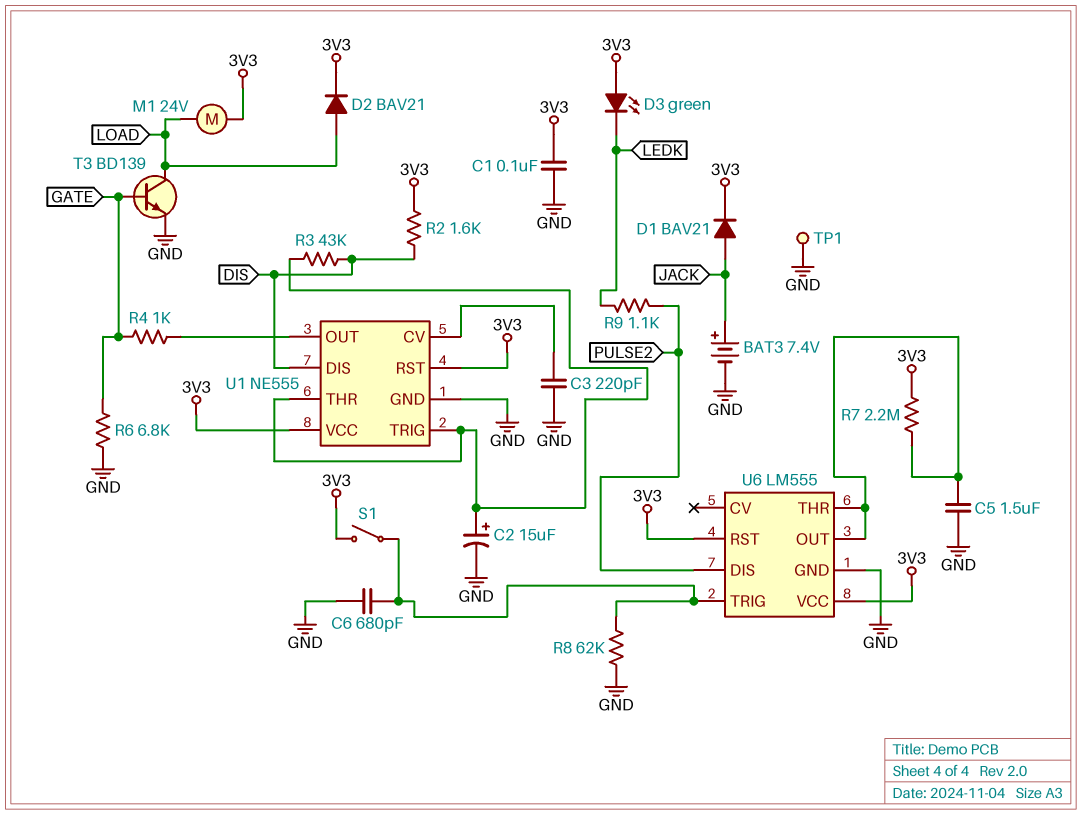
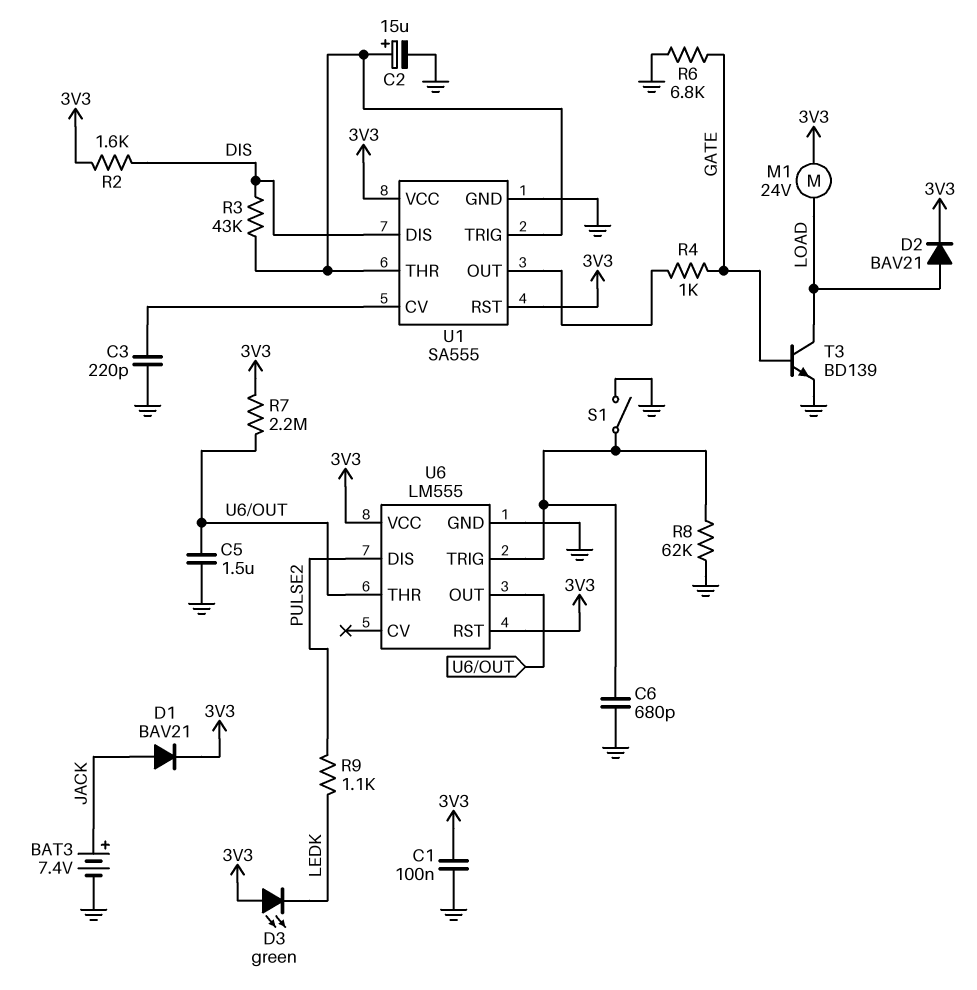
S1: switch (3V3, U6/TRIG) -> switch (GND, U6/TRIG)
TP1: test point (GND) -> none
U1: NE555 -> SA555

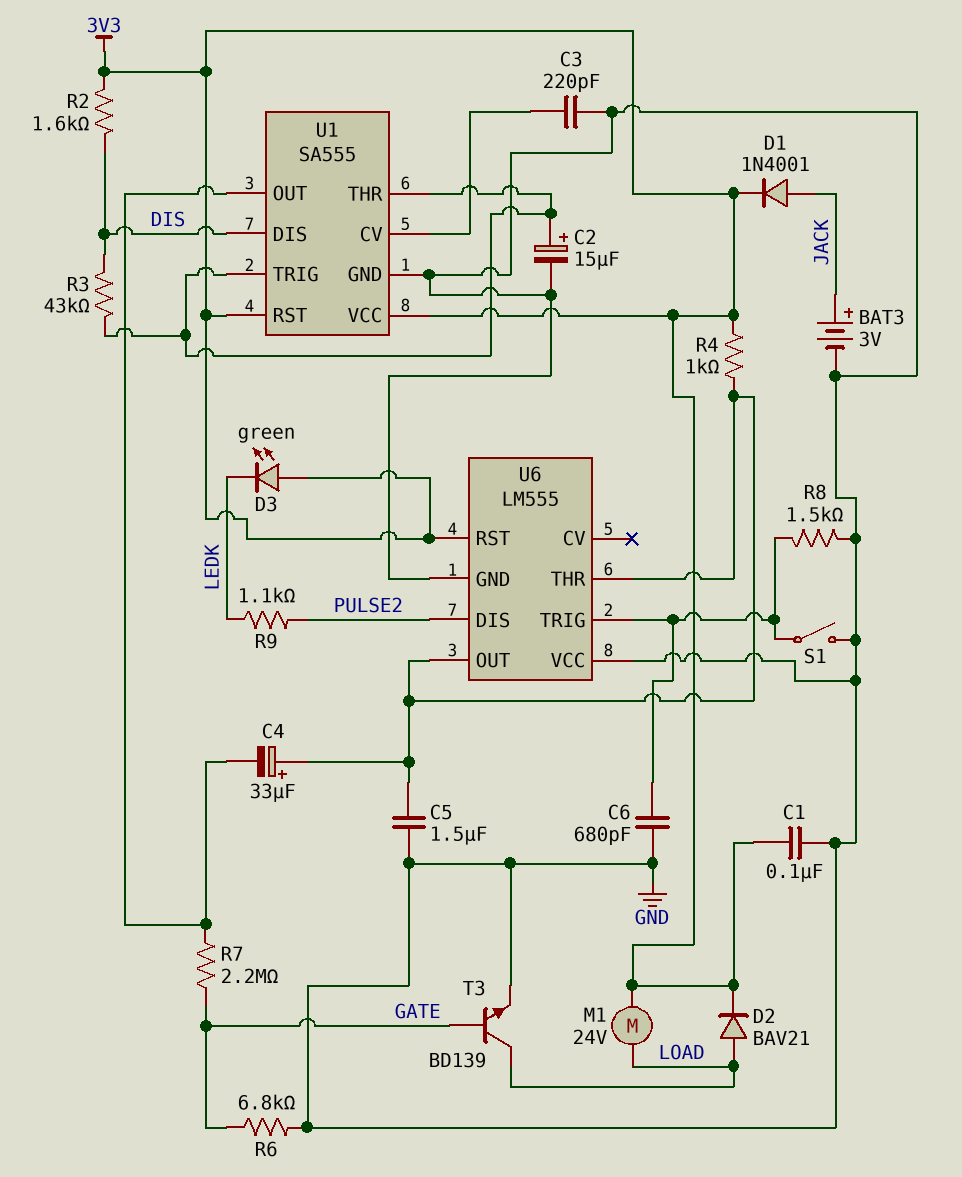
BAT3: 7.4V (plus JACK, minus GND) -> 3V (plus JACK, minus GND)
C4: none -> 33uF (plus U6/OUT, minus U1/OUT)
D1: diode BAV21 (A JACK, K 3V3) -> diode 1N4001 (A JACK, K 3V3)
R4: 1k (GATE, U1/OUT) -> 1k (3V3, U6/OUT)
R7: 2.2M (3V3, U6/OUT) -> 2.2M (GATE, U1/OUT)
R8: 62k (GND, U6/TRIG) -> 1.5k (GND, U6/TRIG)
U6 pin VCC: 3V3 -> GND

